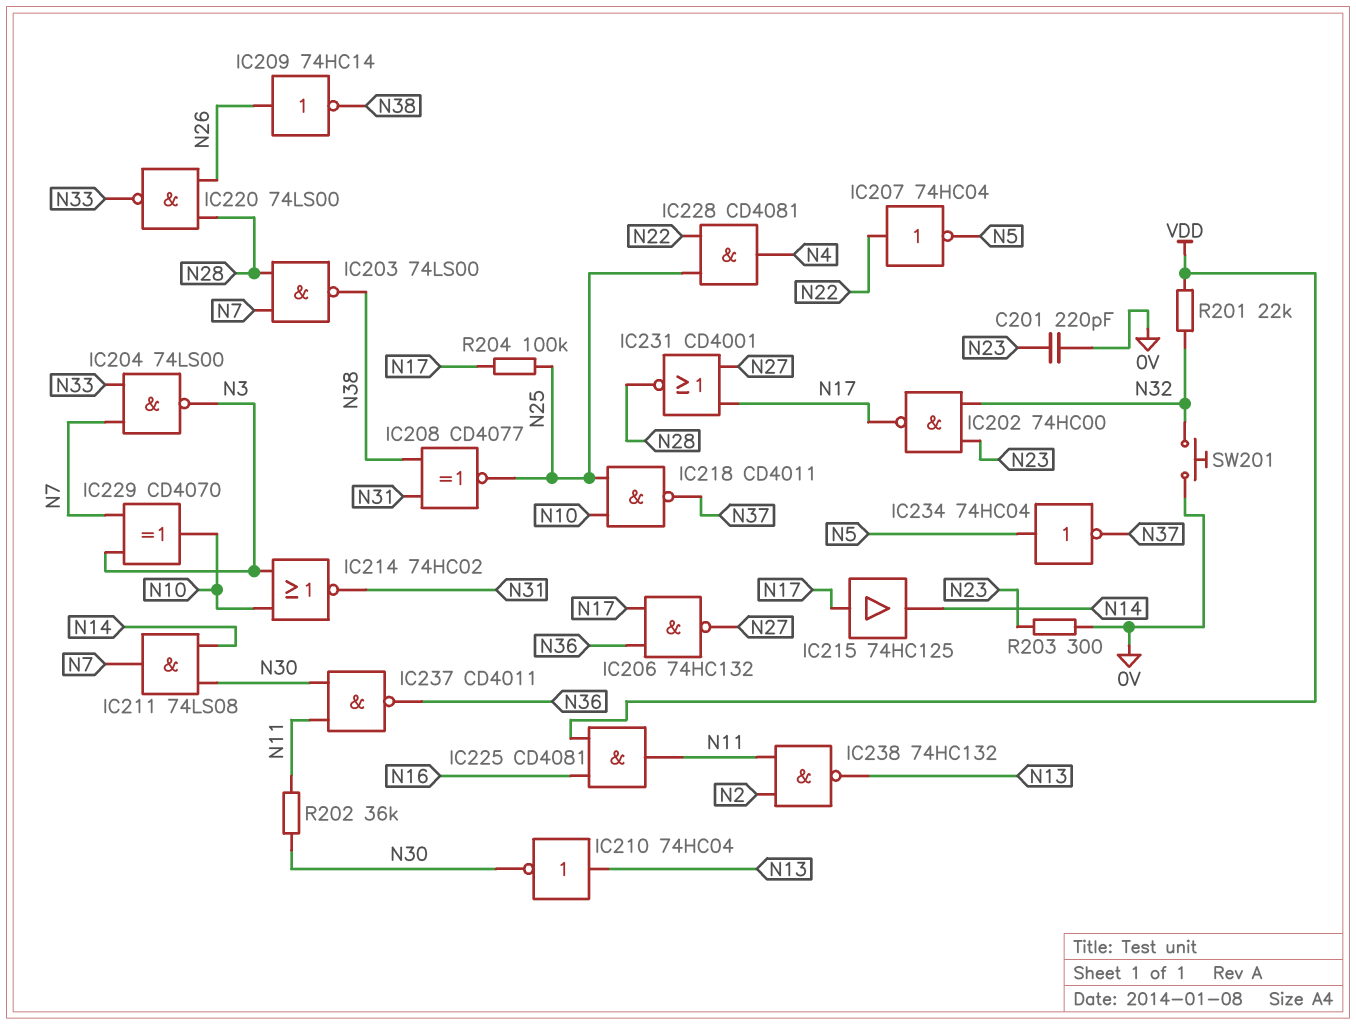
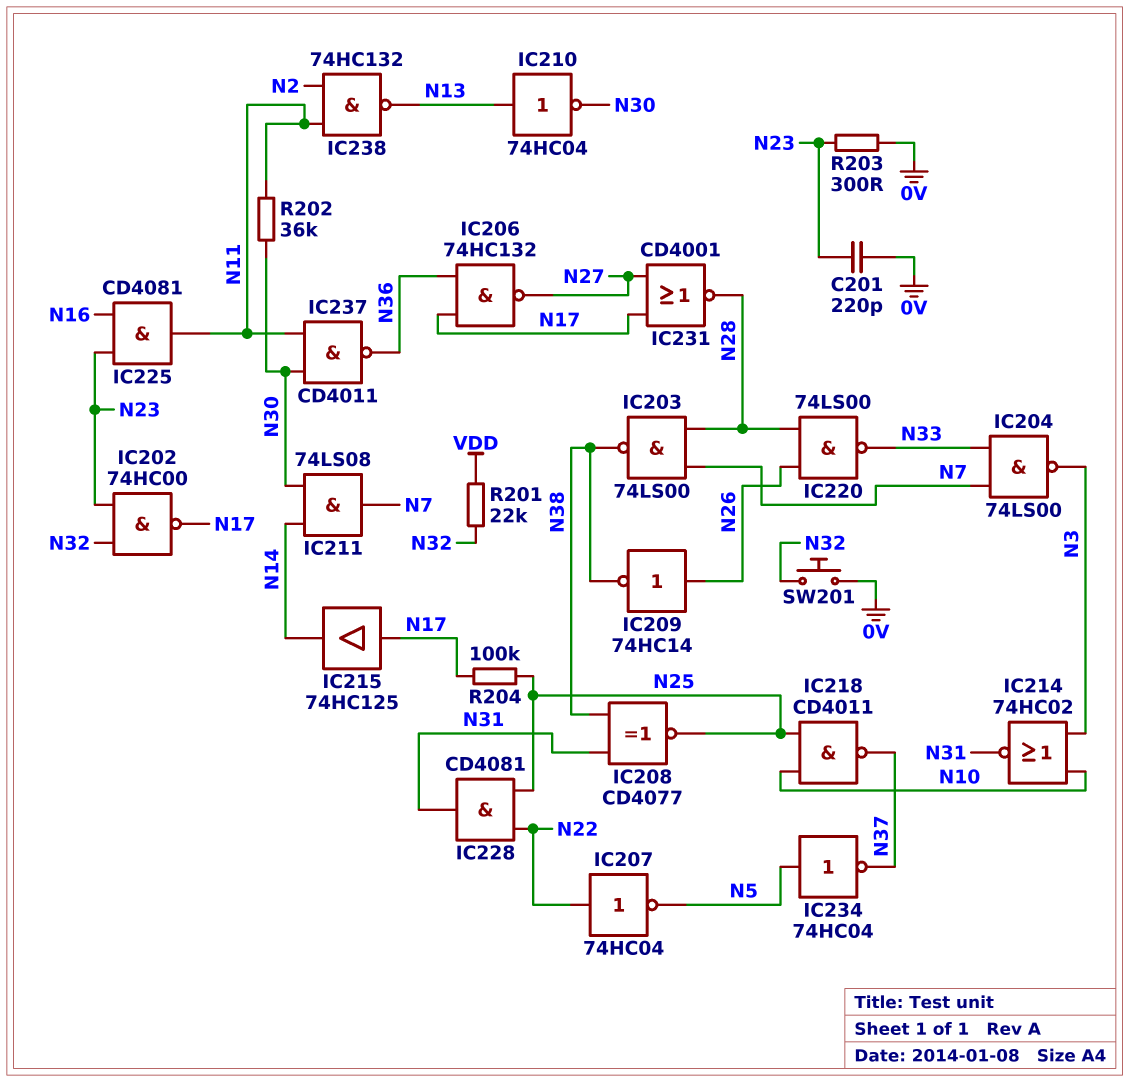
IC225: AND CD4081 (in N16, in VDD, out N11) -> AND CD4081 (in N16, in N23, out N11)
IC228: AND CD4081 (in N22, in N25, out N4) -> AND CD4081 (in N22, in N25, out N31)
IC229: XOR CD4070 (in N3, in N7, out N10) -> none

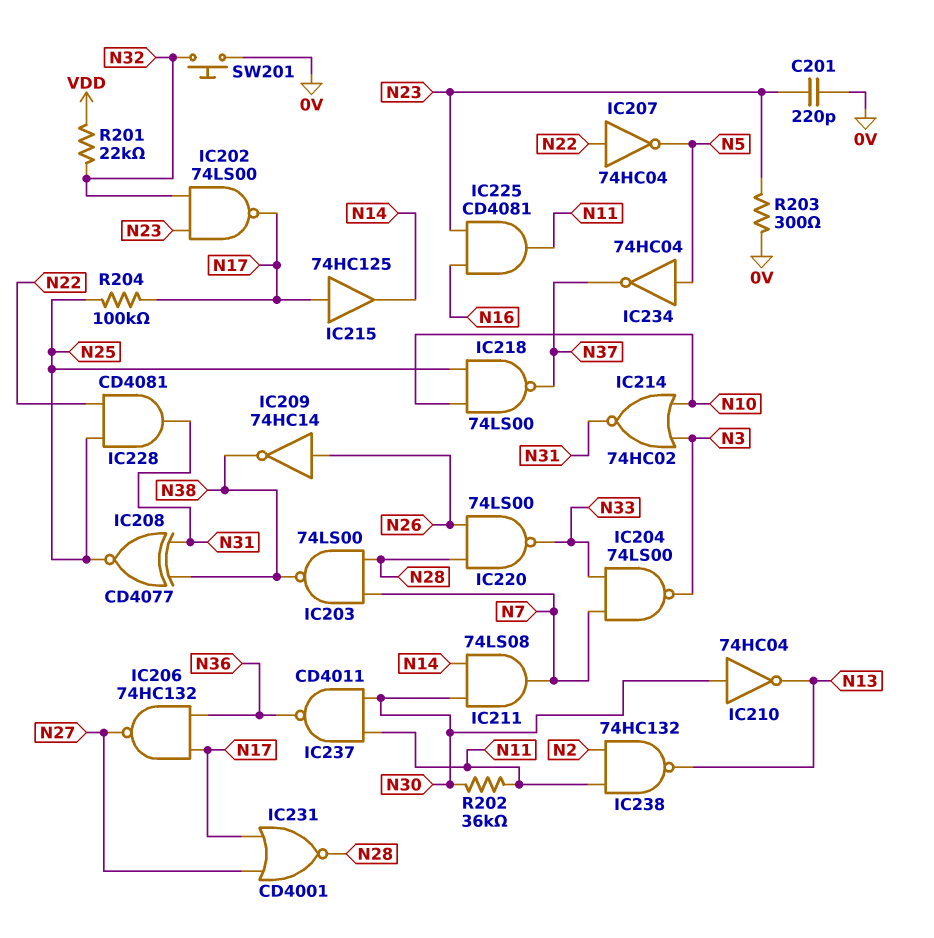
IC202: NAND 74HC00 (in N23, in N32, out N17) -> NAND 74LS00 (in N23, in N32, out N17)
IC210: NOT 74HC04 (in N13, out N30) -> NOT 74HC04 (in N30, out N13)
IC218: NAND CD4011 (in N10, in N25, out N37) -> NAND 74LS00 (in N10, in N25, out N37)

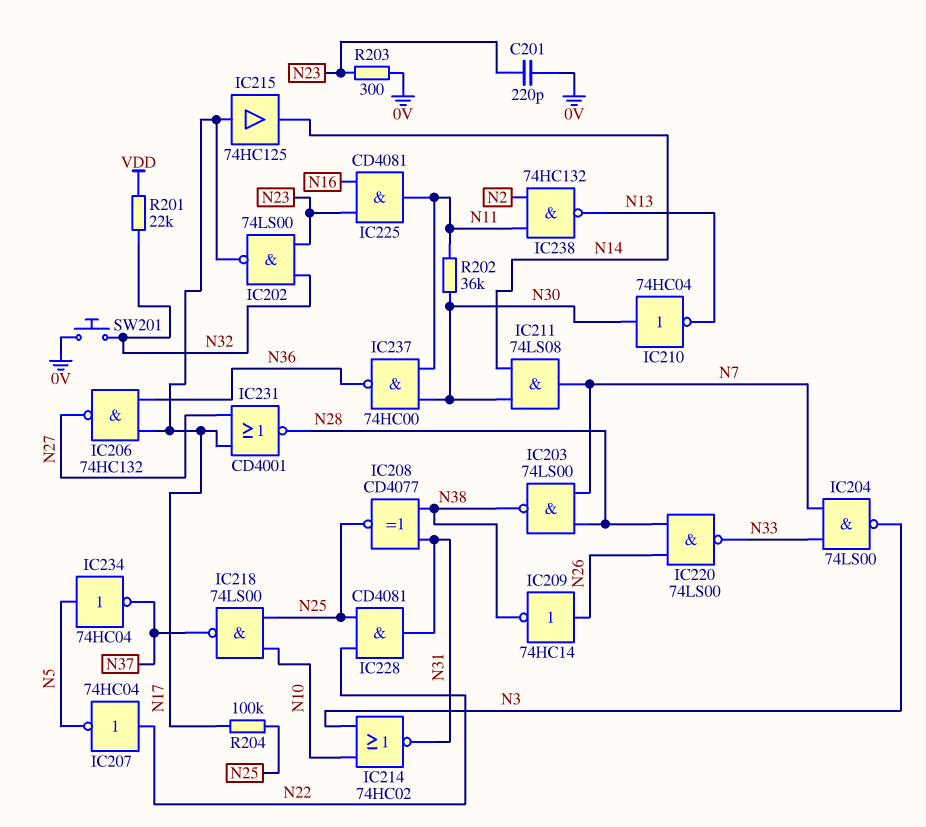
IC237: NAND CD4011 (in N11, in N30, out N36) -> NAND 74HC00 (in N11, in N30, out N36)

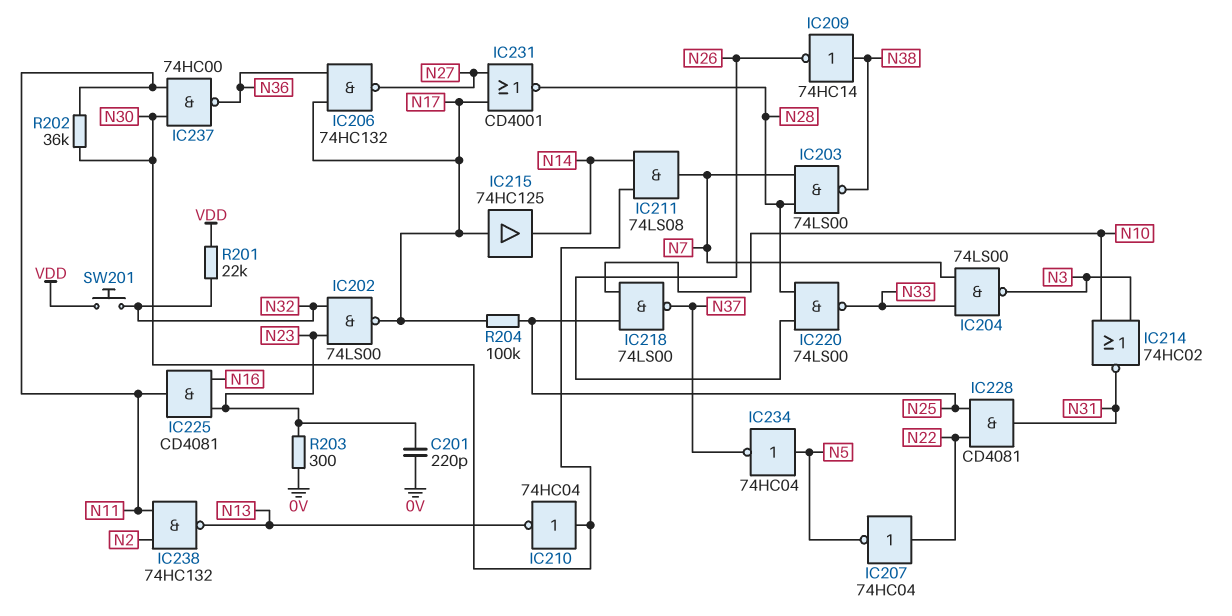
IC208: XNOR CD4077 (in N31, in N38, out N25) -> none
IC209: NOT 74HC14 (in N26, out N38) -> NOT 74HC14 (in N38, out N26)
SW201: button (0V, N32) -> button (N32, VDD)

